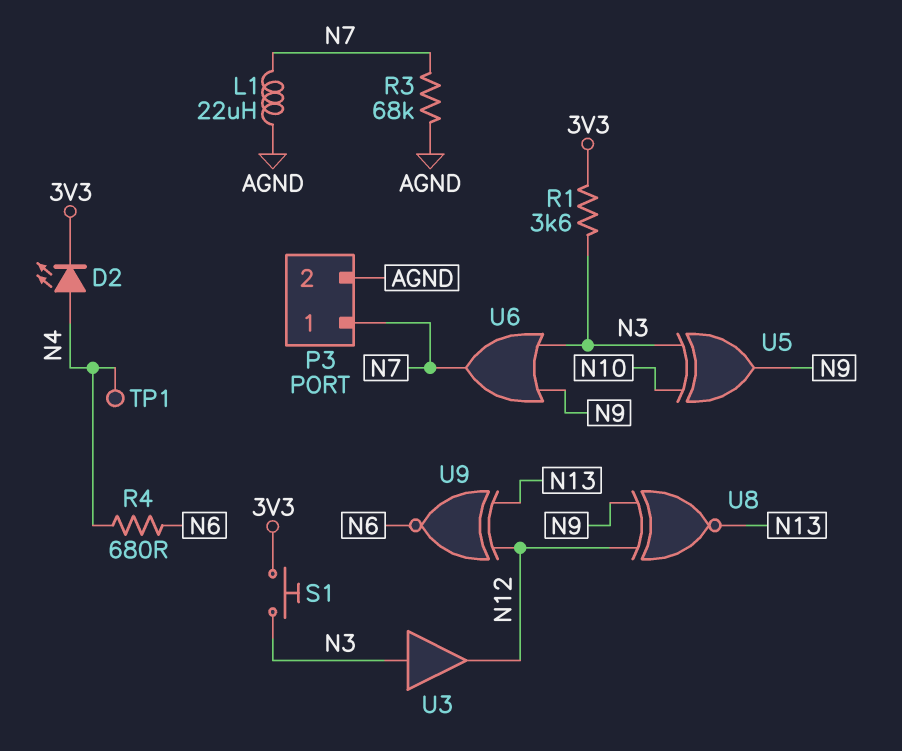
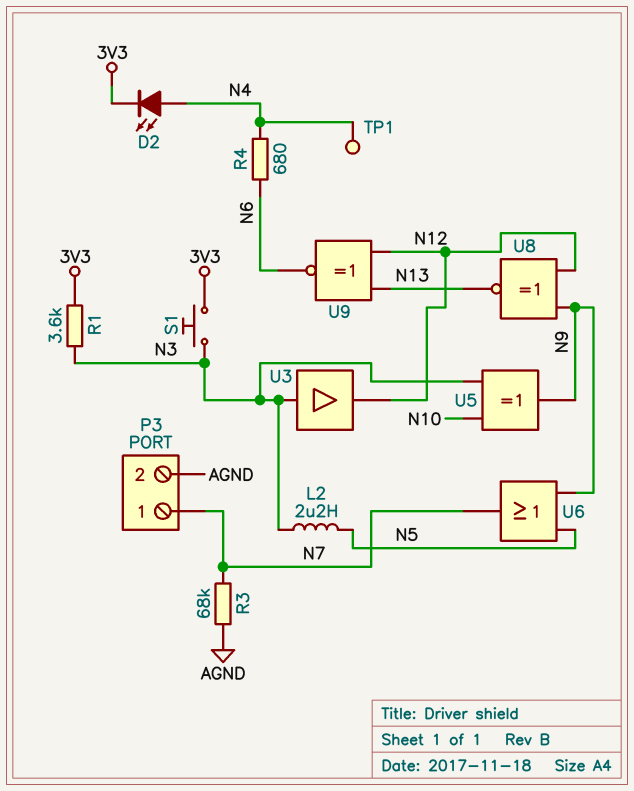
L1: 22uH (AGND, N7) -> none
L2: none -> 2.2uH (N3, N5)
U6: OR (in N3, in N9, out N7) -> OR (in N5, in N9, out N7)

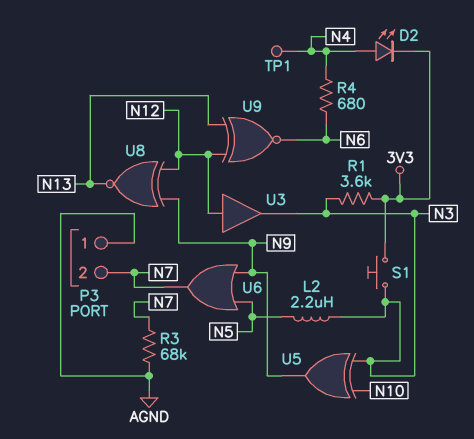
P3 pin 1: N7 -> AGND
P3 pin 2: AGND -> N7
U3: buffer (in N3, out N12) -> buffer (in N12, out N3)

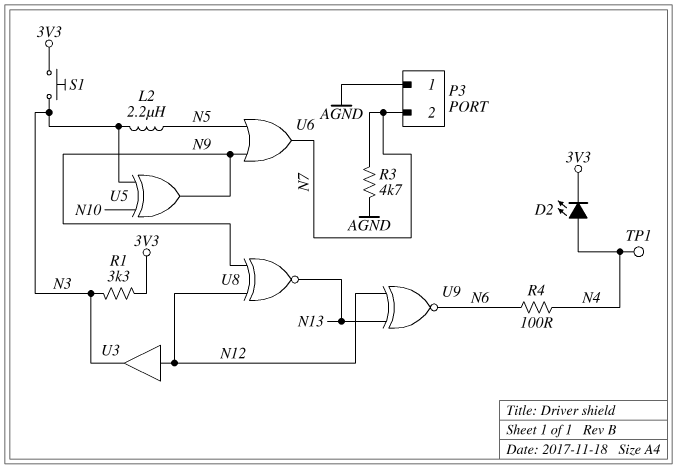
R1: 3.6k (3V3, N3) -> 3.3k (3V3, N3)
R3: 68k (AGND, N7) -> 4.7k (AGND, N7)
R4: 680 (N4, N6) -> 100 (N4, N6)

